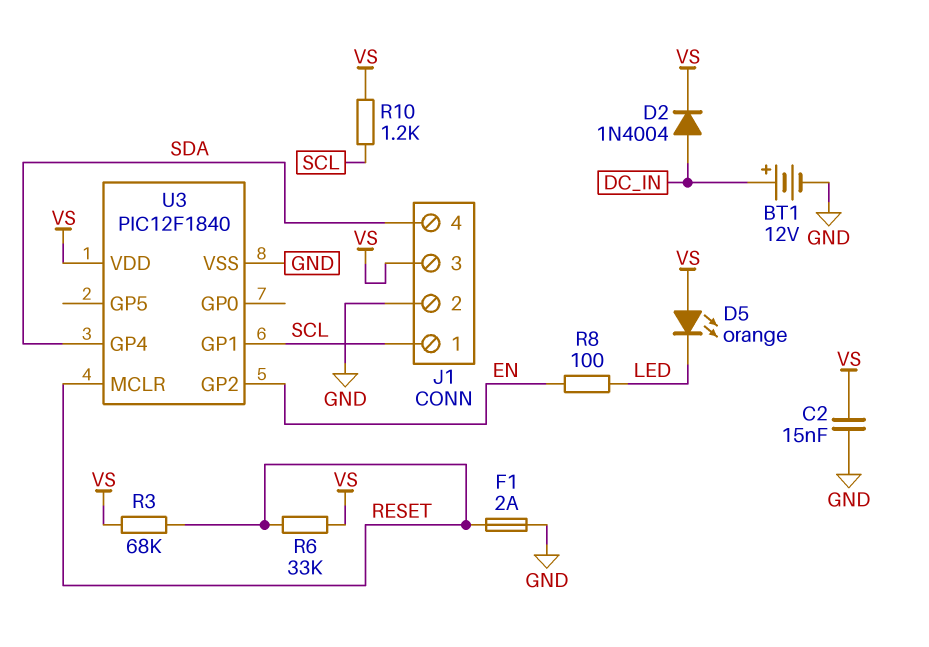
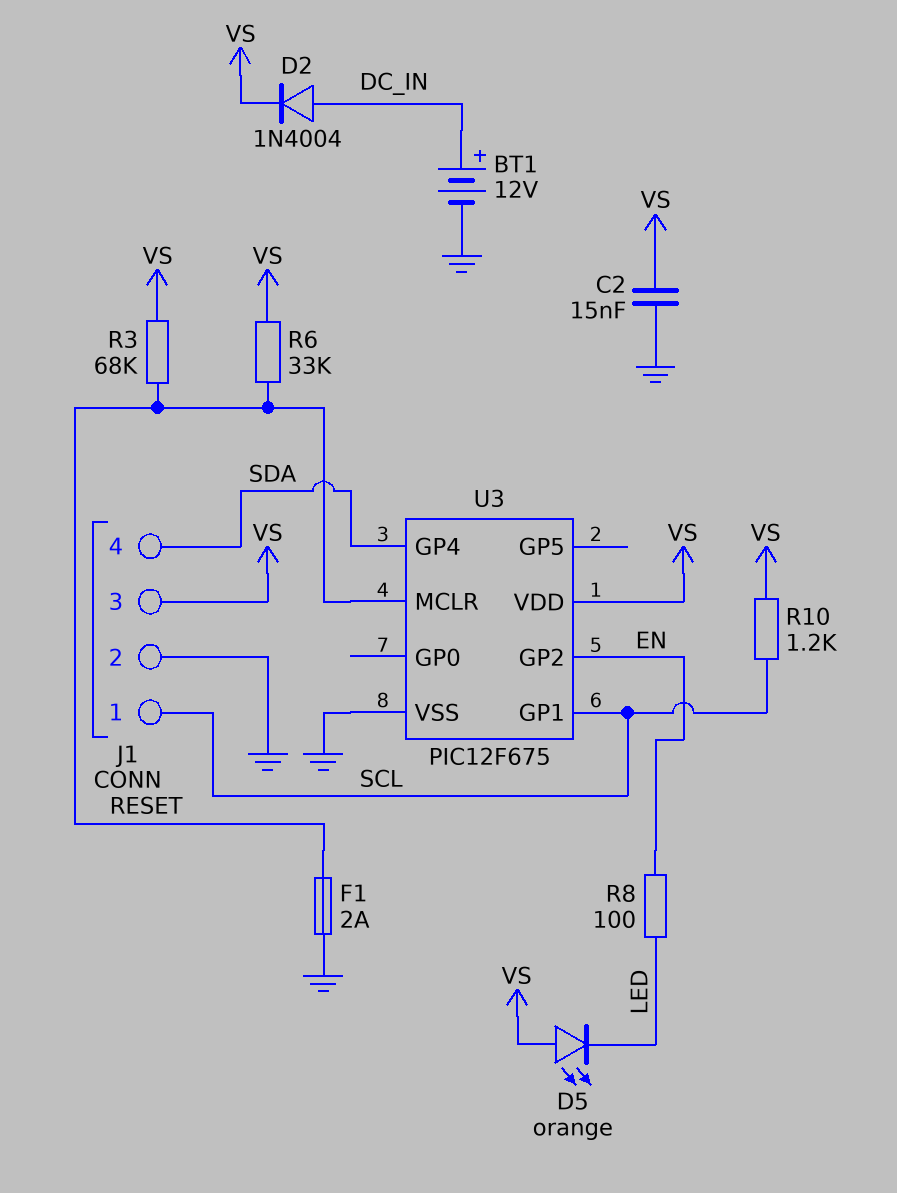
U3: PIC12F1840 -> PIC12F675

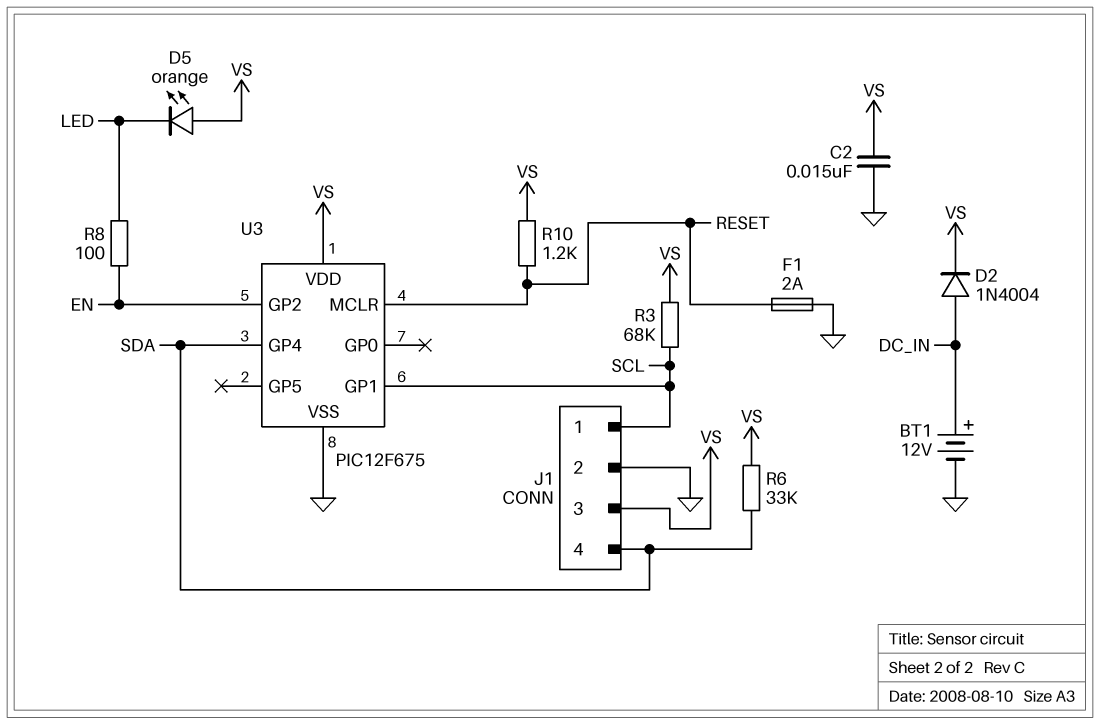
R3: 68k (RESET, VS) -> 68k (SCL, VS)
R6: 33k (RESET, VS) -> 33k (SDA, VS)
R10: 1.2k (SCL, VS) -> 1.2k (RESET, VS)

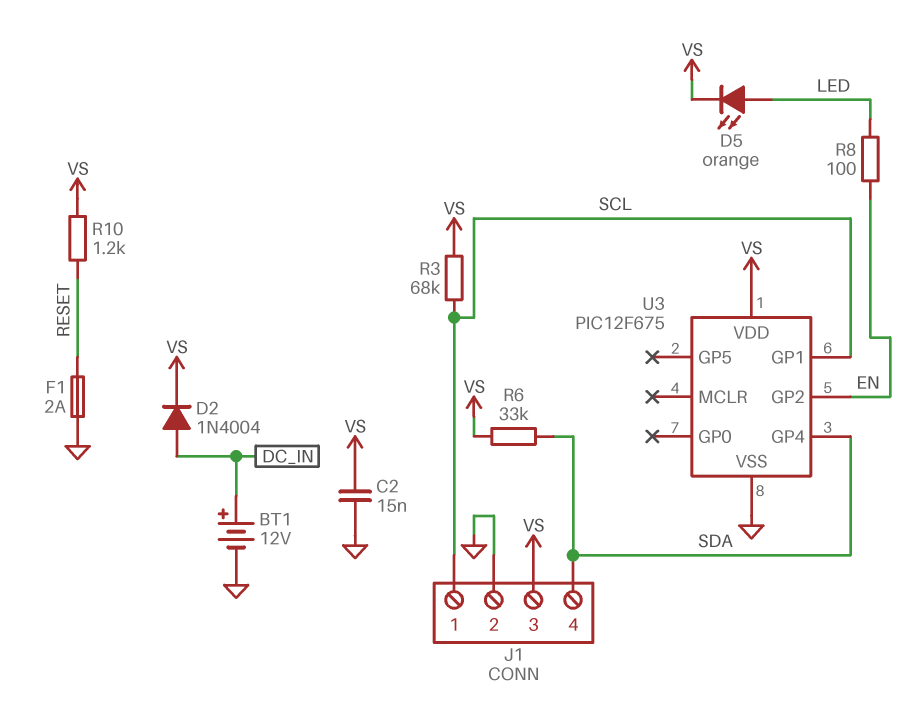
D5: LED orange (A VS, K LED) -> LED orange (A LED, K VS)
U3 pin MCLR: RESET -> none

